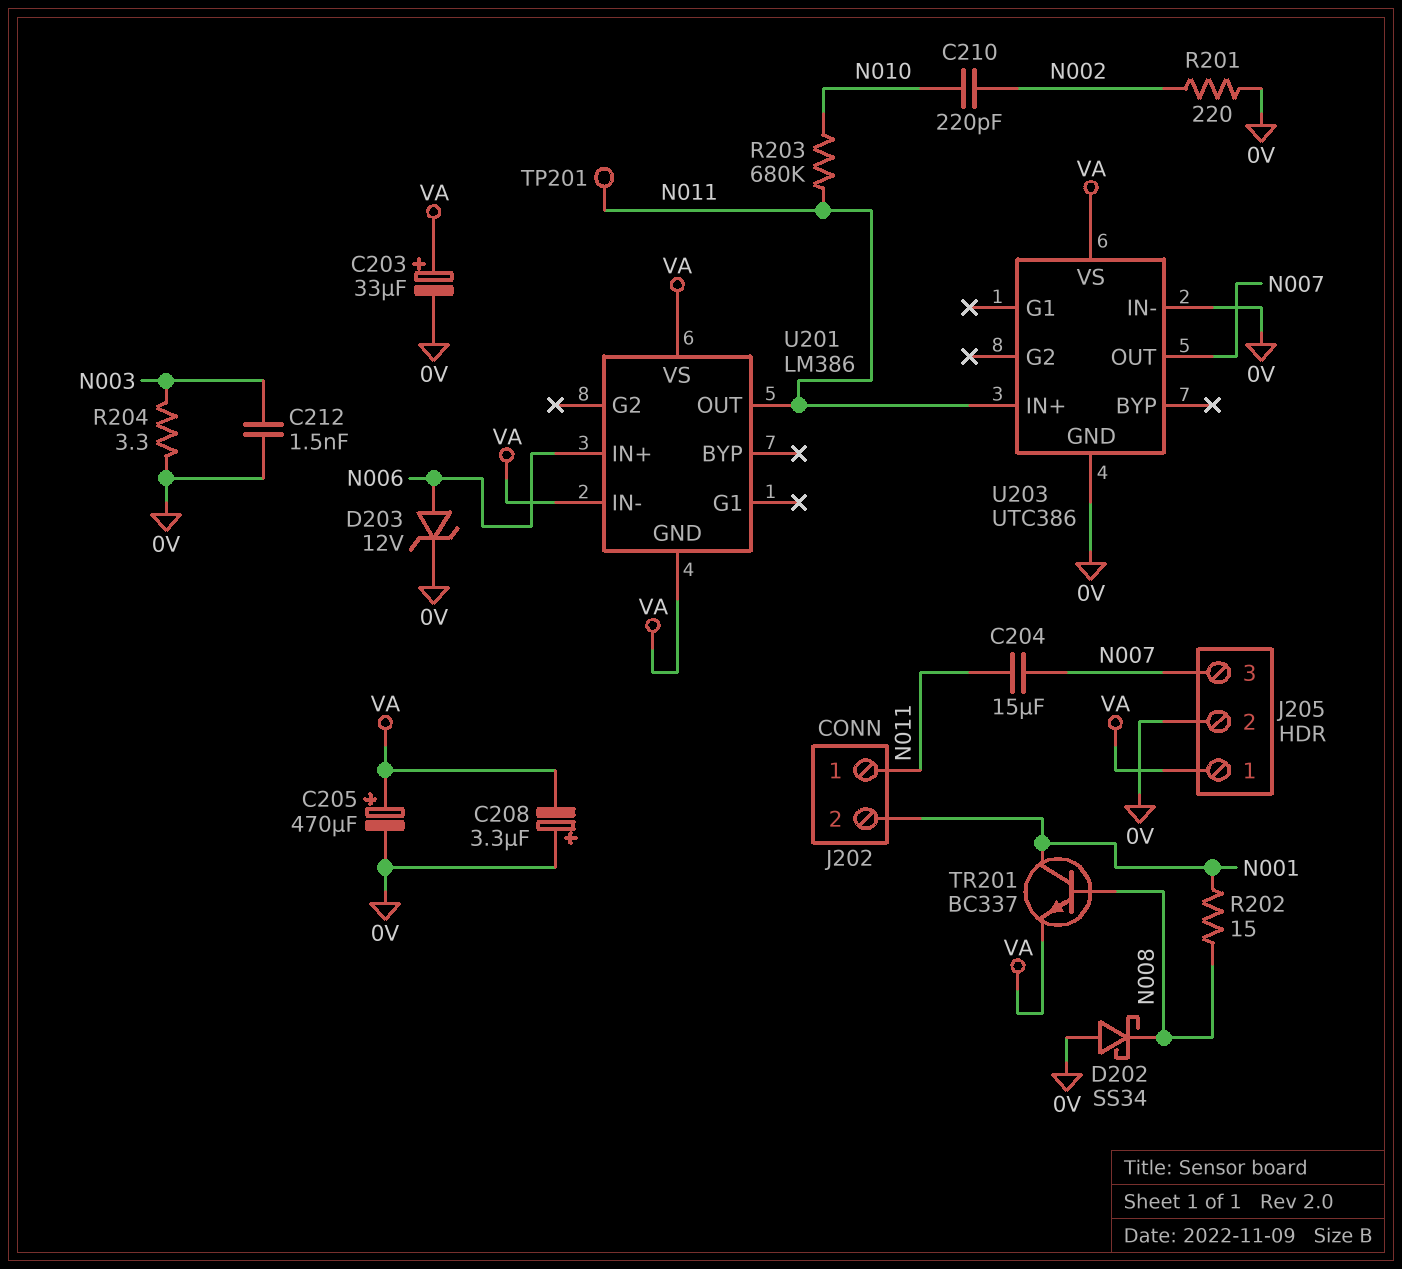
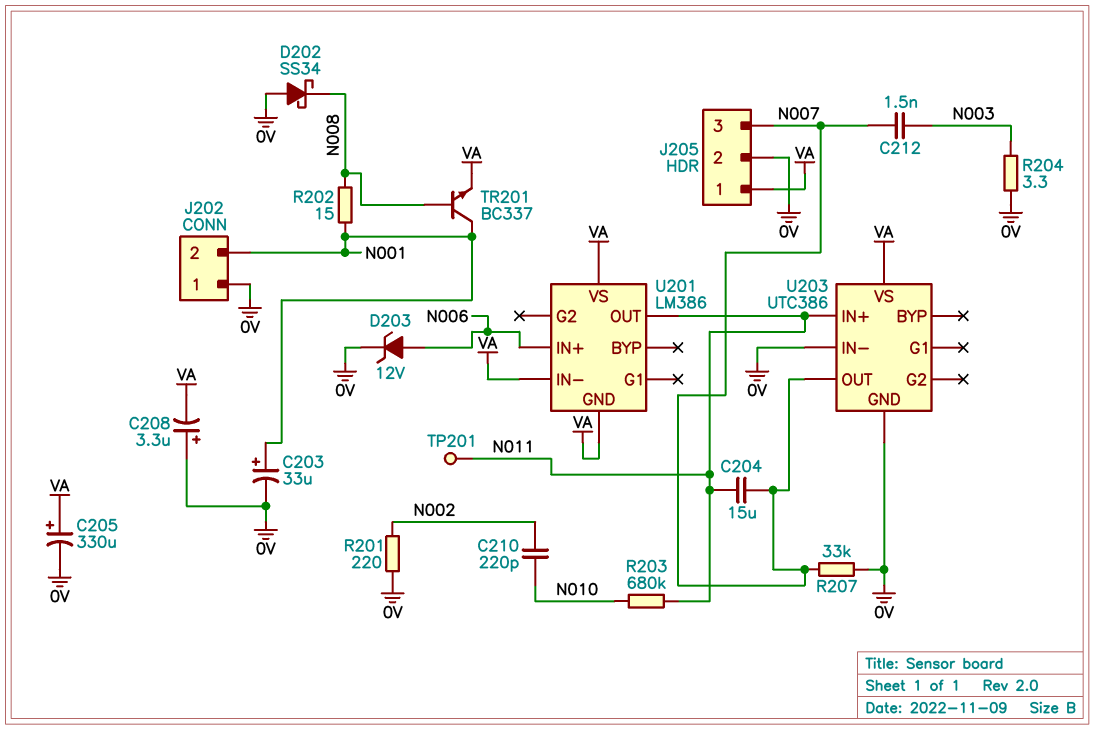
C203: 33uF (plus VA, minus 0V) -> 33uF (plus N001, minus 0V)
C205: 470uF (plus VA, minus 0V) -> 330uF (plus VA, minus 0V)
C212: 1.5nF (0V, N003) -> 1.5nF (N003, N007)
J202 pin 1: N011 -> 0V
R207: none -> 33k (0V, N007)

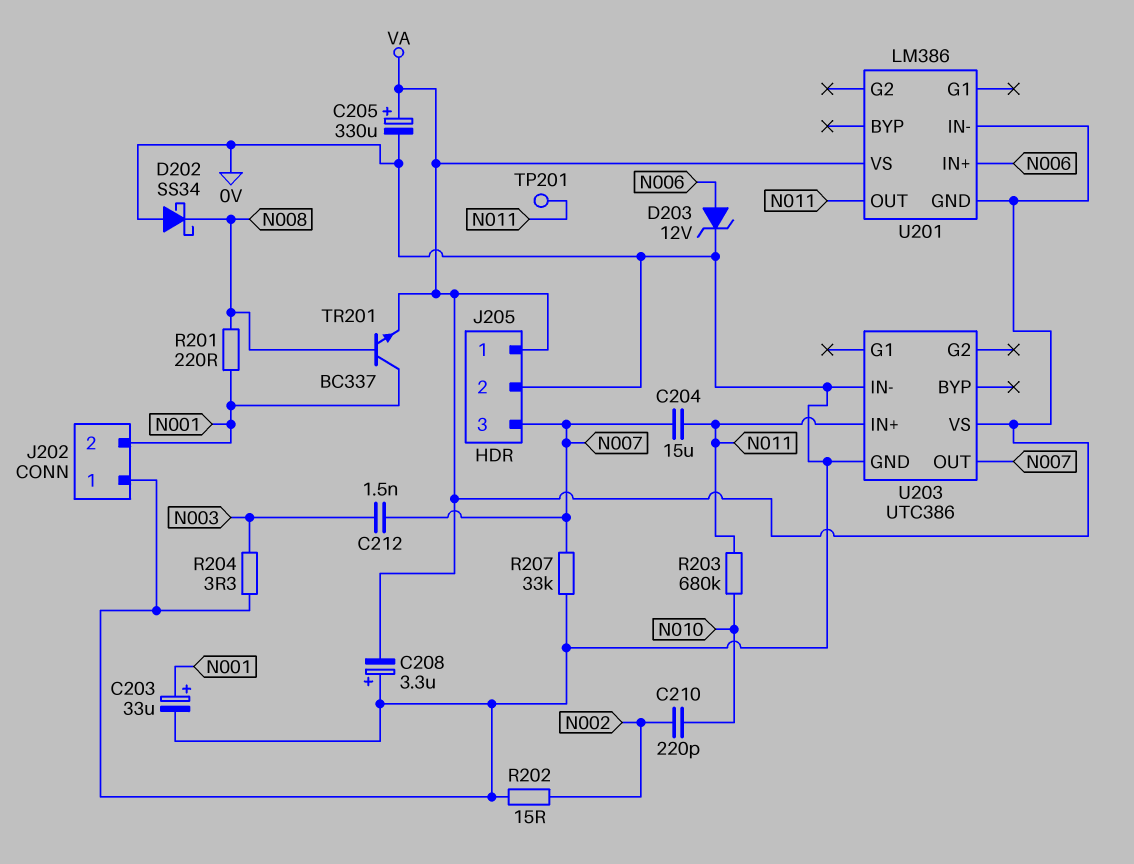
R201: 220 (0V, N002) -> 220 (N001, N008)
R202: 15 (N001, N008) -> 15 (0V, N002)

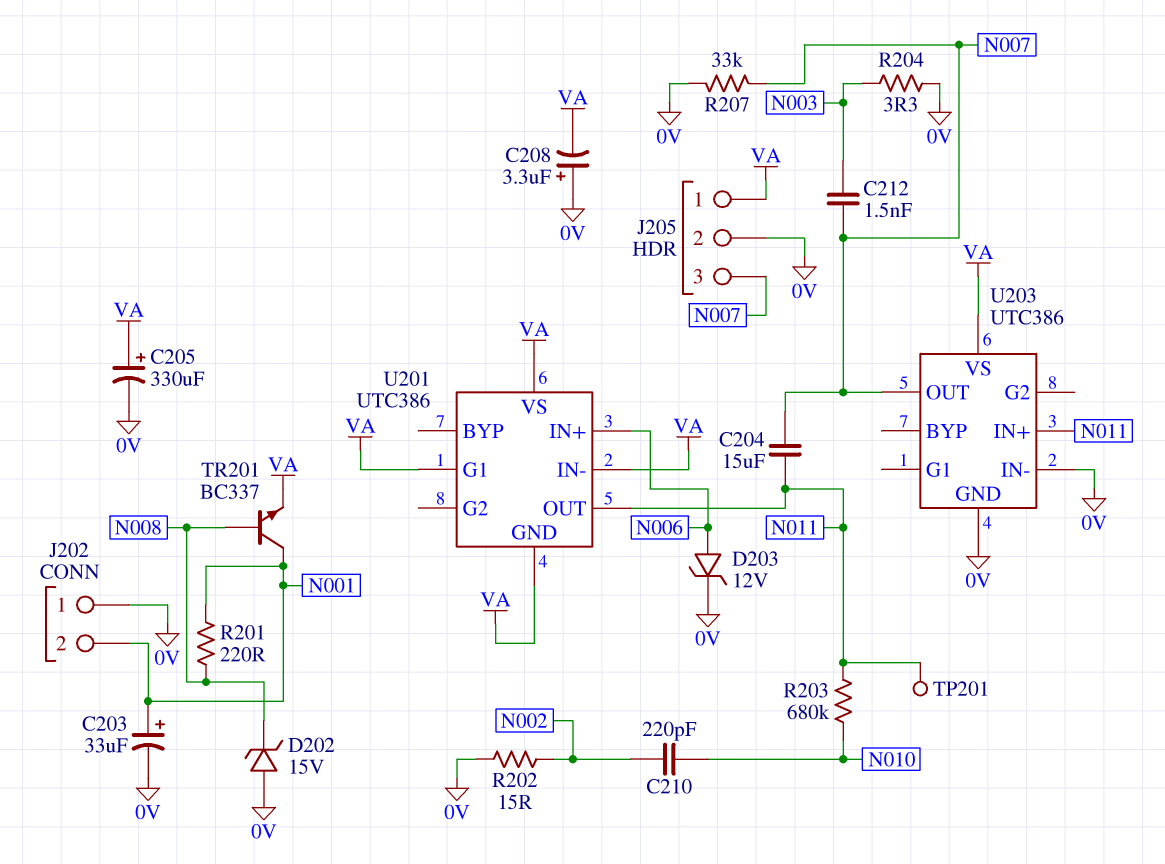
D202: schottky SS34 (A 0V, K N008) -> zener 15V (A 0V, K N008)
U201: LM386 -> UTC386
U201 pin G1: none -> VA

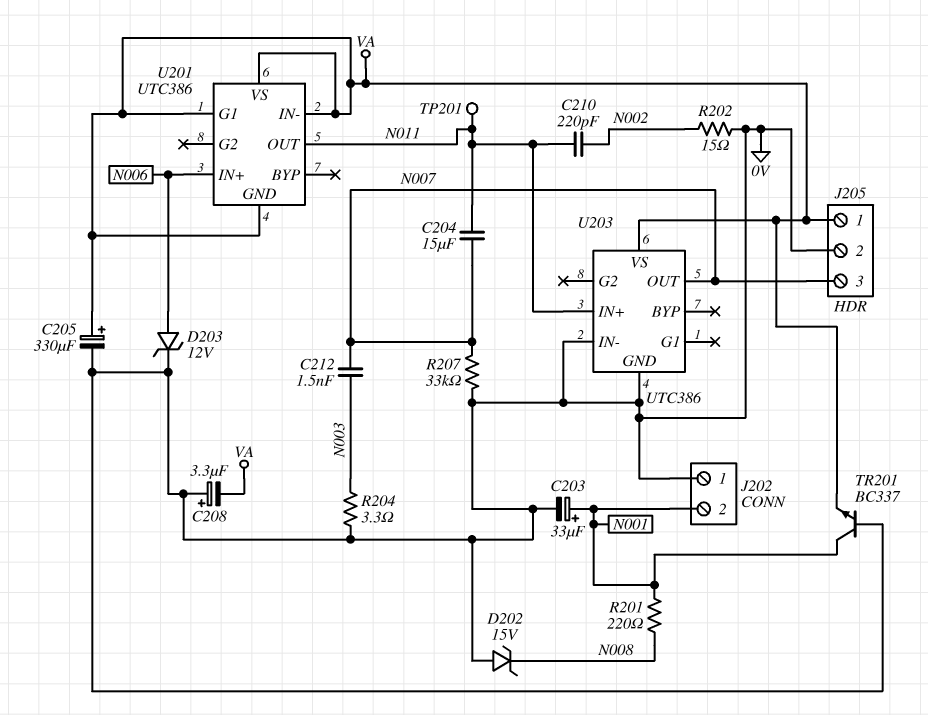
C210: 220pF (N002, N010) -> 220pF (N002, N011)
R203: 680k (N010, N011) -> none
TR201: NPN BC337 (B N008, C N001, E VA) -> NPN BC337 (B 0V, C N001, E VA)

